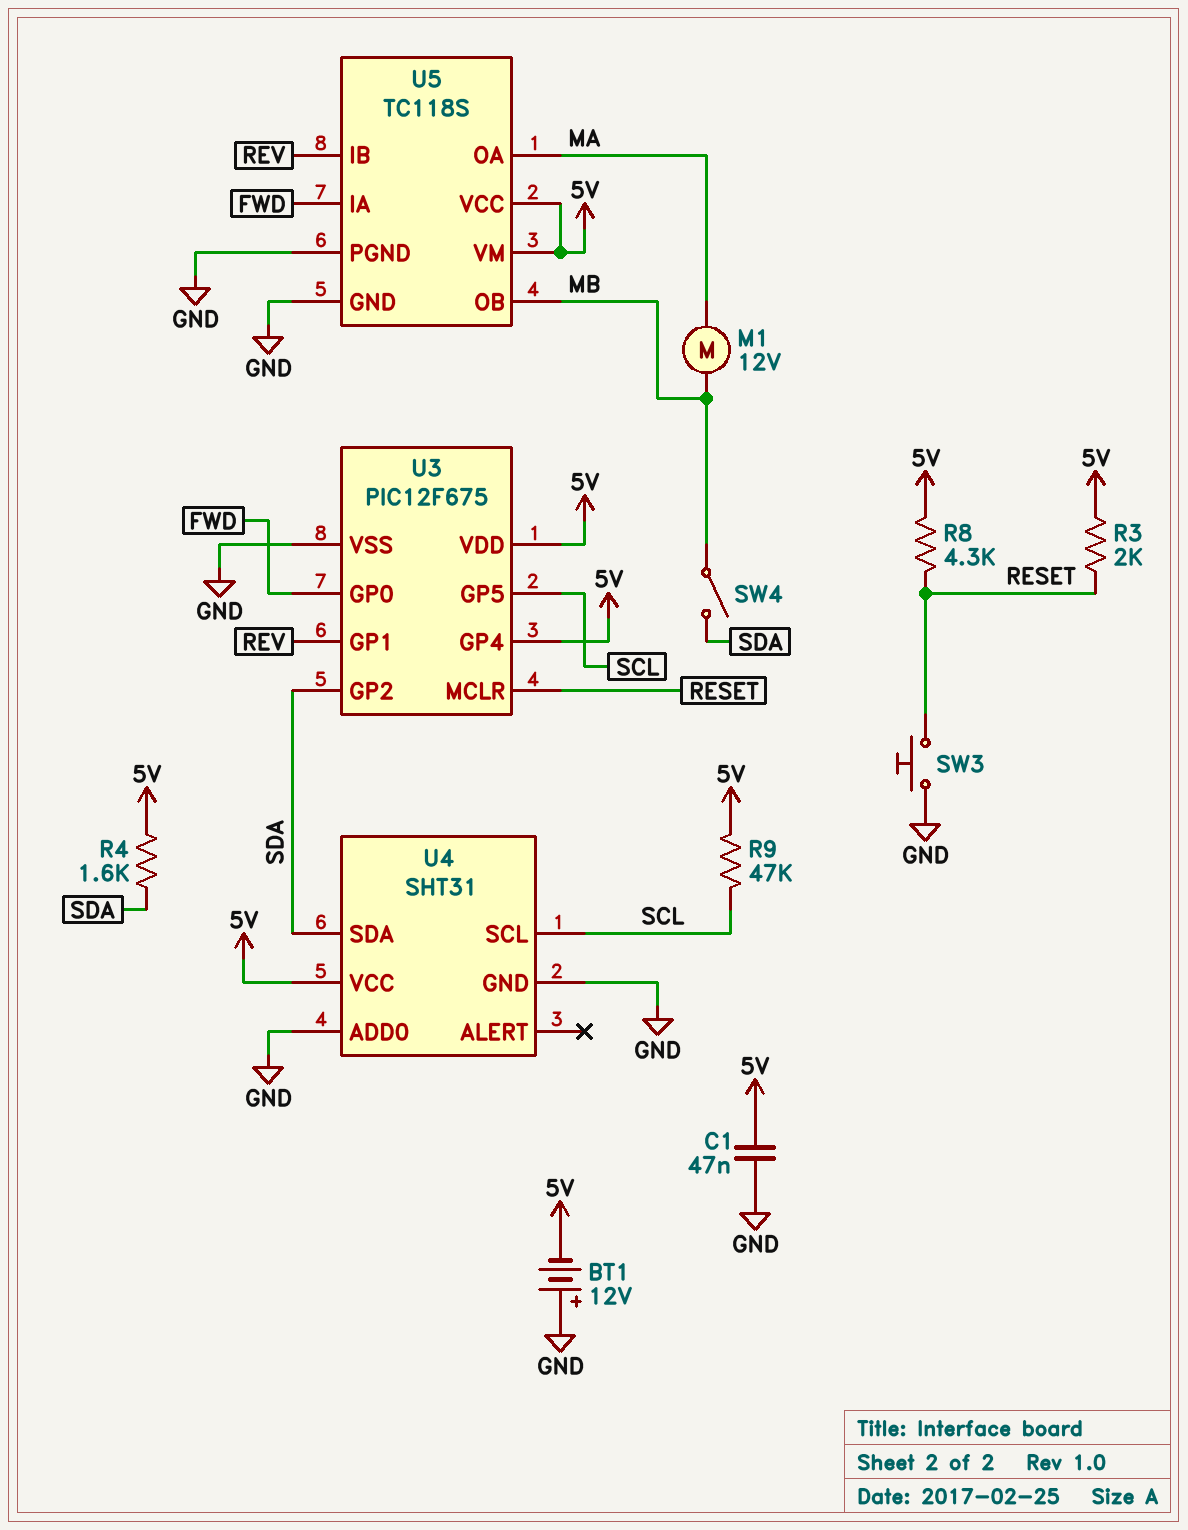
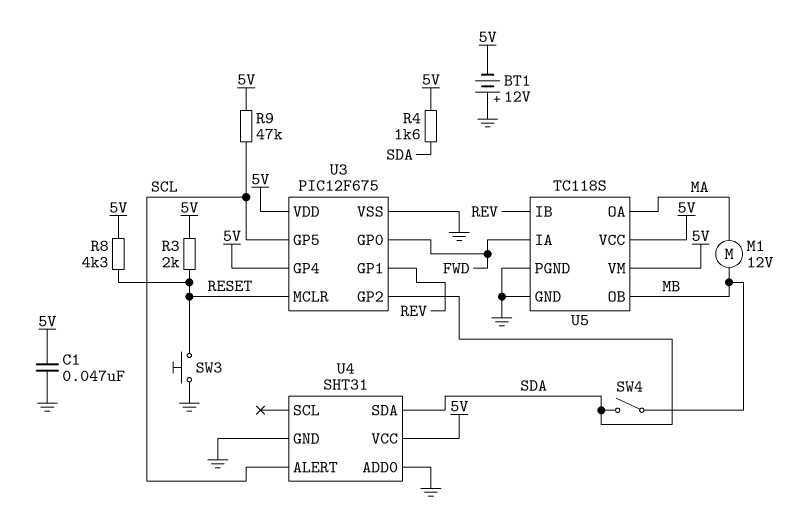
U4 pin ALERT: none -> SCL
U4 pin SCL: SCL -> none

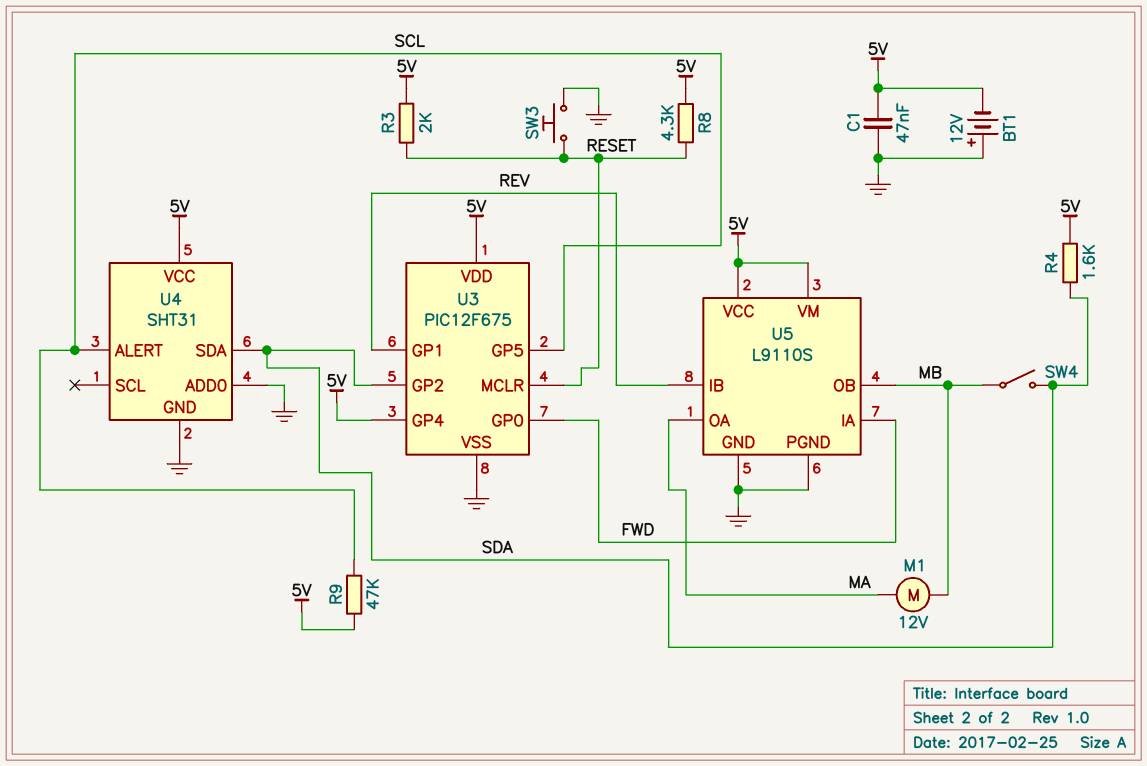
U5: TC118S -> L9110S

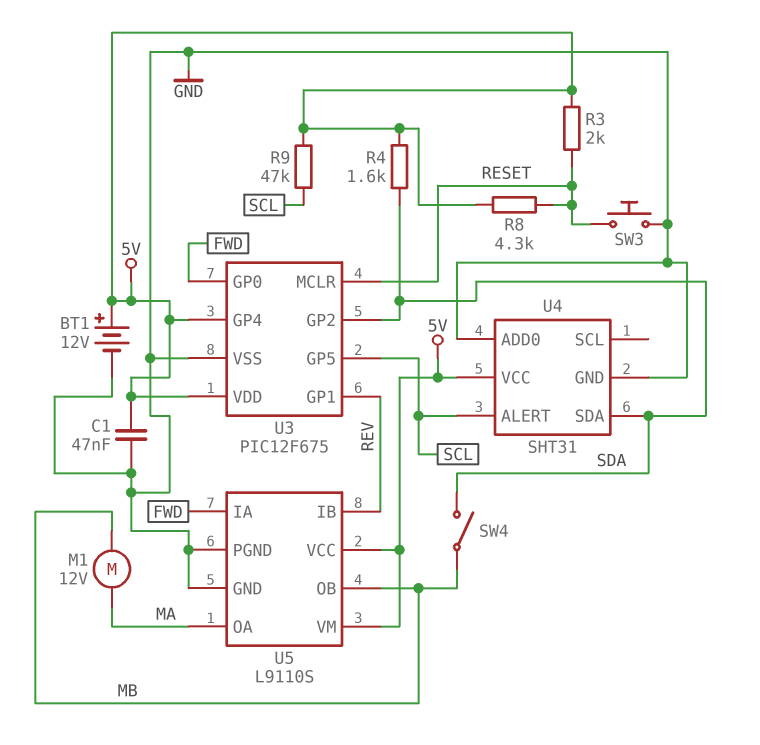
BT1: 12V (plus GND, minus 5V) -> 12V (plus 5V, minus GND)

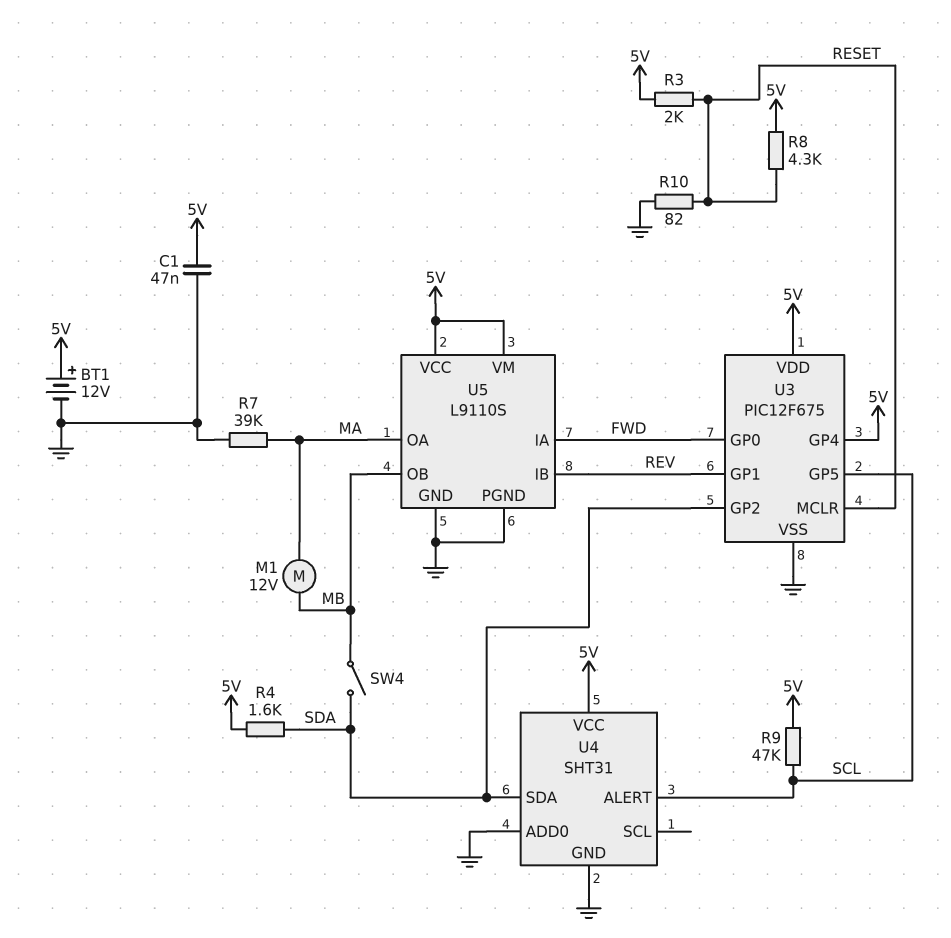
R7: none -> 39k (GND, MA)
R10: none -> 82 (GND, RESET)
SW3: button (GND, RESET) -> none

